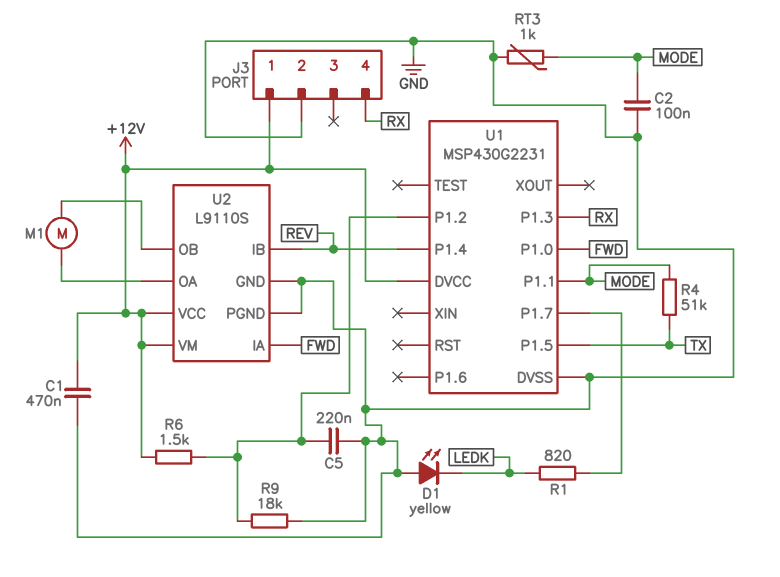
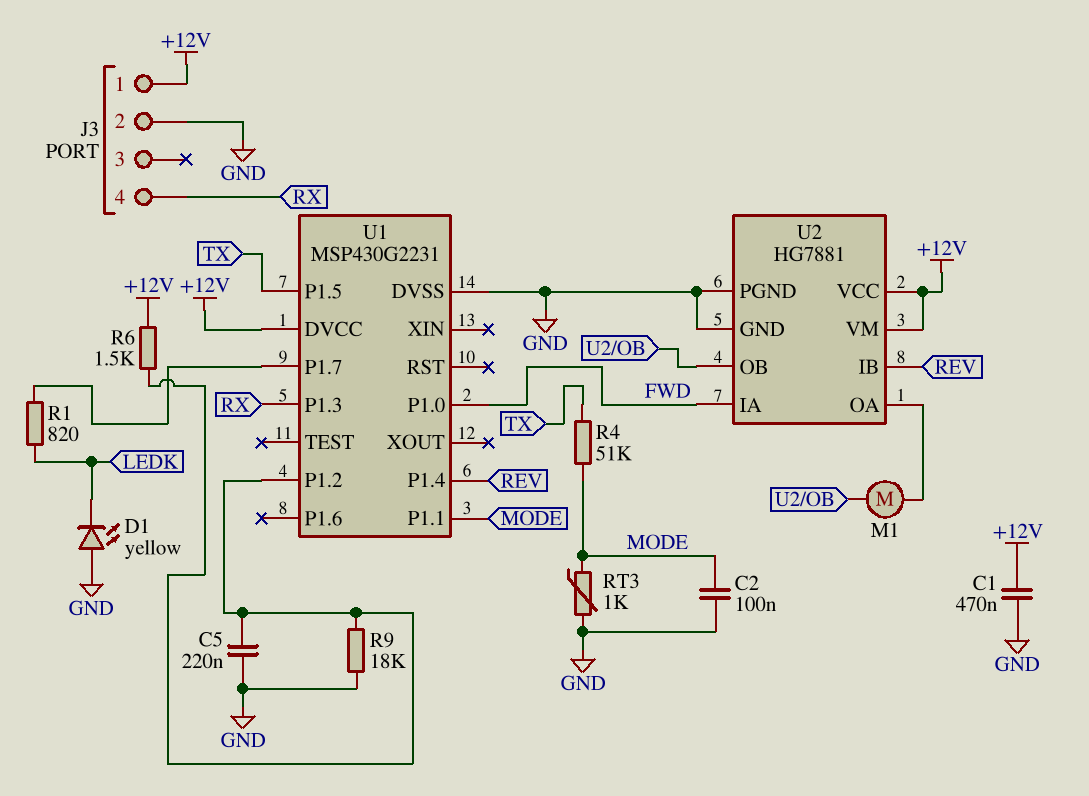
U2: L9110S -> HG7881

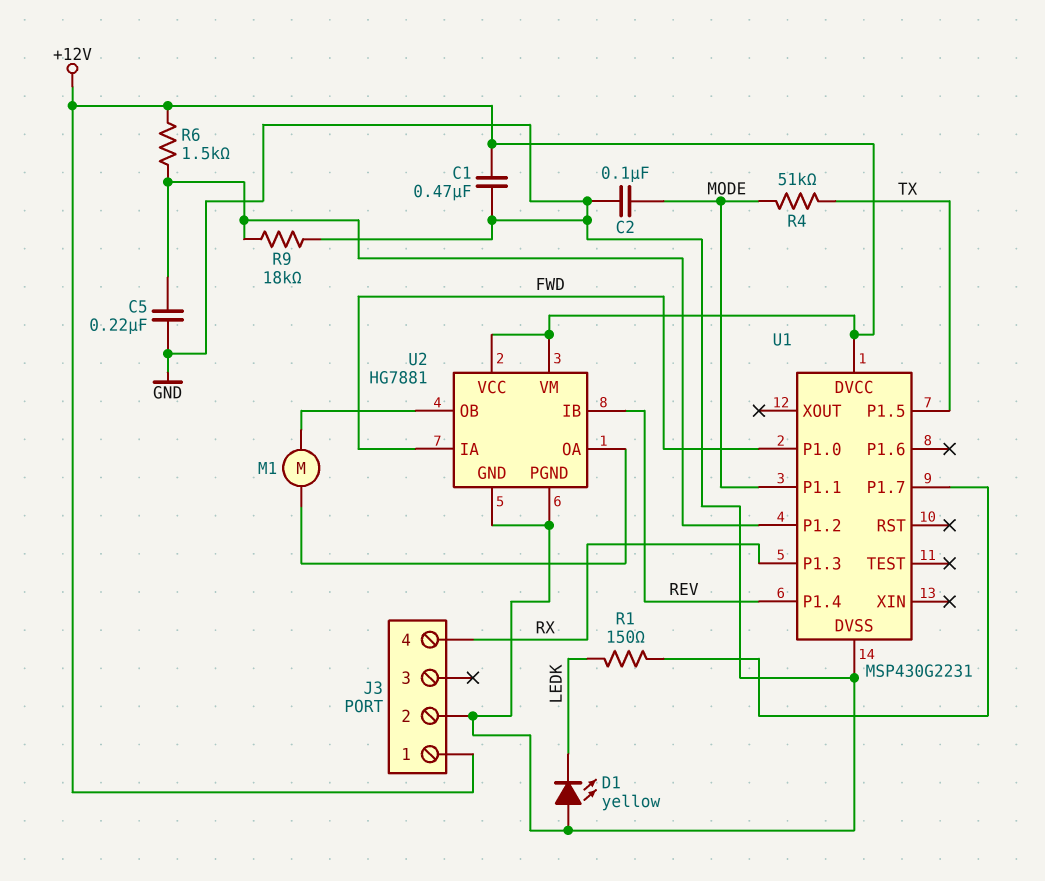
R1: 820 (LEDK, U1/P1.7) -> 150 (LEDK, U1/P1.7)
RT3: 1k (GND, MODE) -> none

